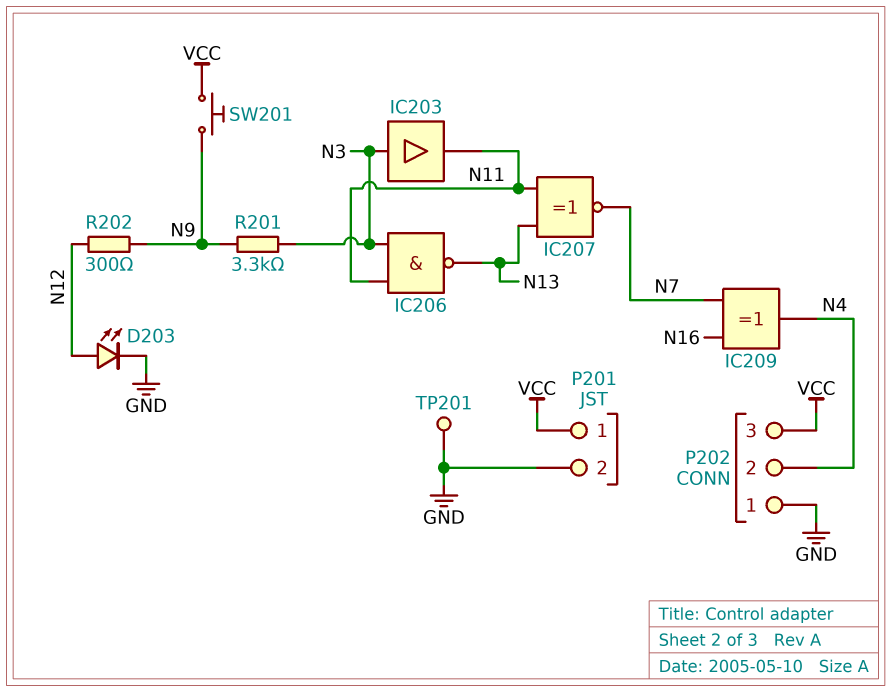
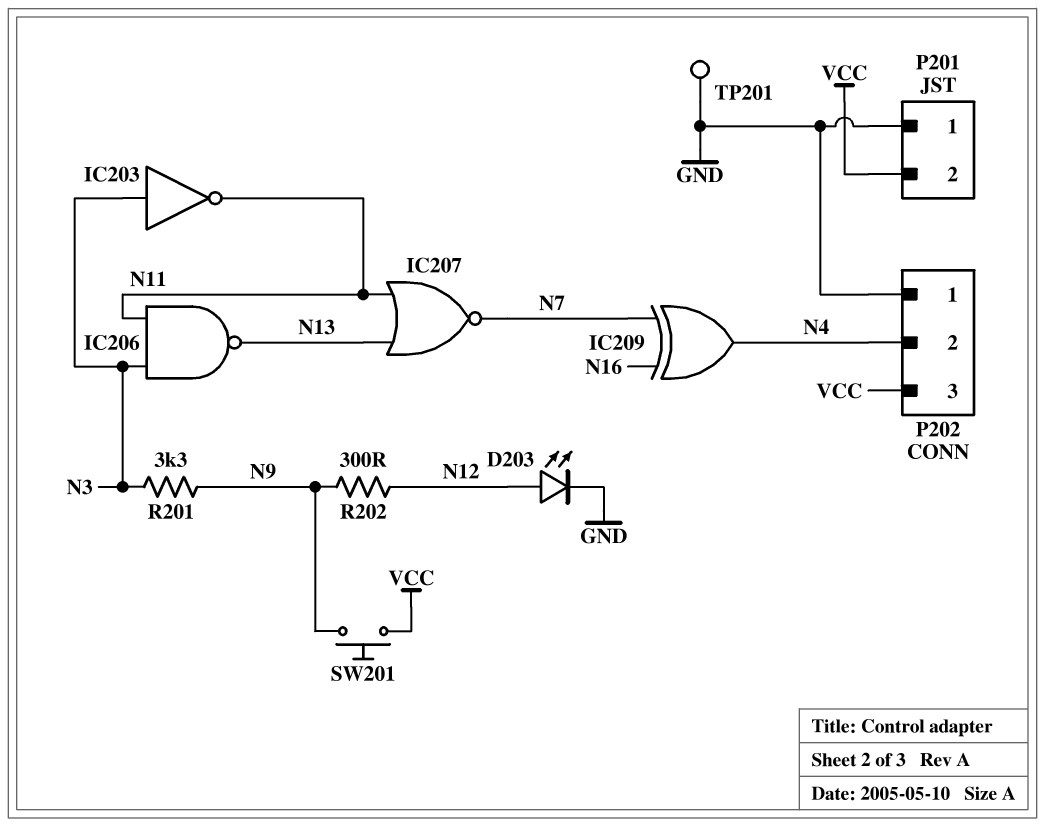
IC203: buffer (in N3, out N11) -> NOT (in N3, out N11)
IC207: XNOR (in N11, in N13, out N7) -> NOR (in N11, in N13, out N7)
P201 pin 1: VCC -> GND
P201 pin 2: GND -> VCC

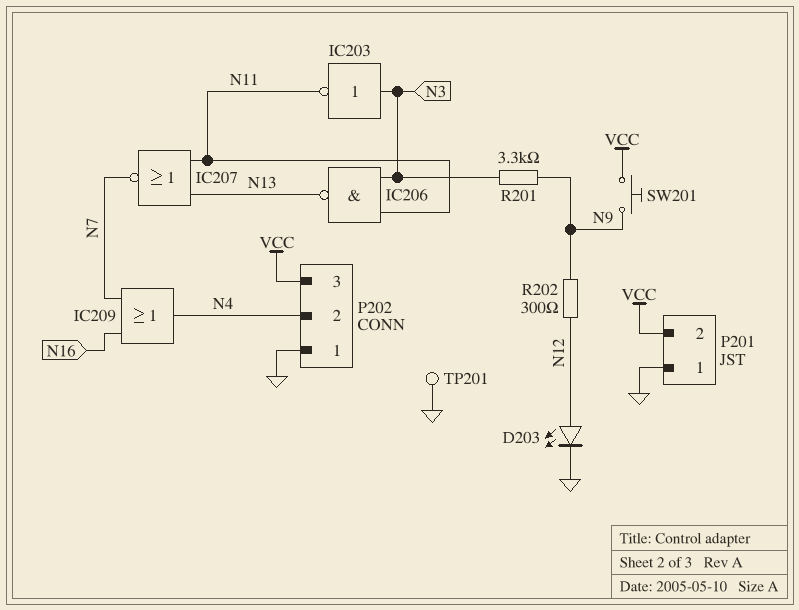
IC209: XOR (in N7, in N16, out N4) -> OR (in N7, in N16, out N4)

